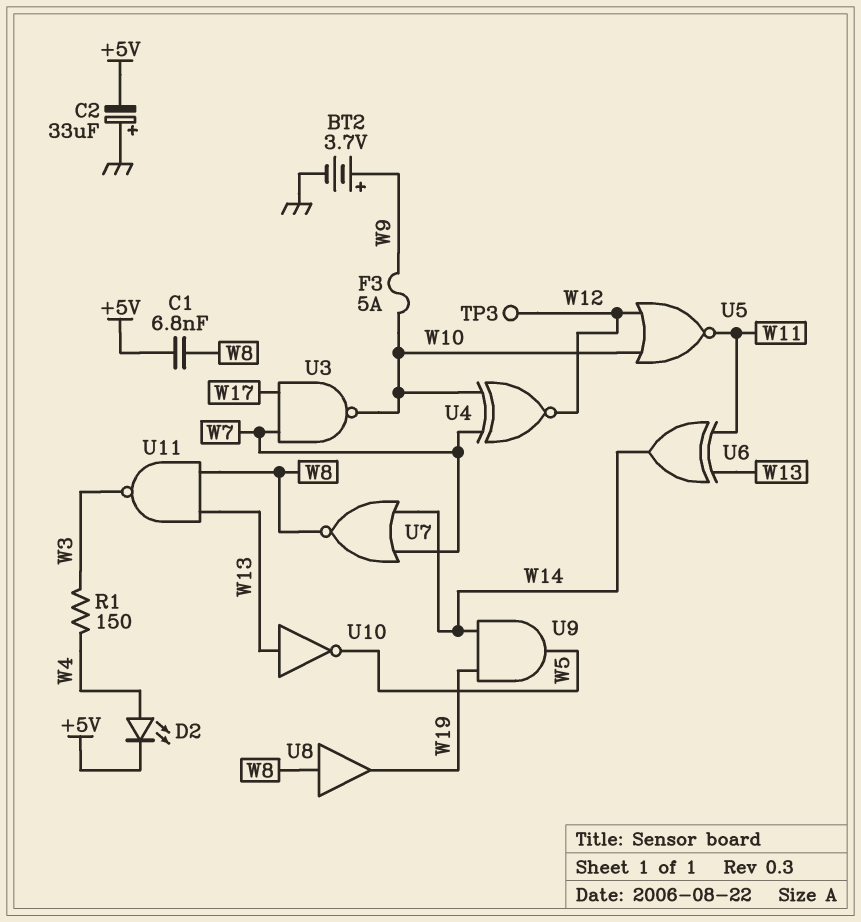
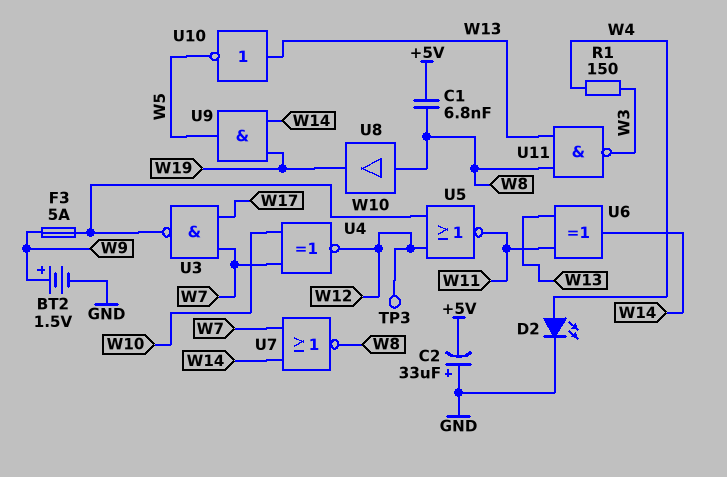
BT2: 3.7V (plus W9, minus GND) -> 1.5V (plus W9, minus GND)
D2: LED (A W4, K +5V) -> LED (A W4, K GND)

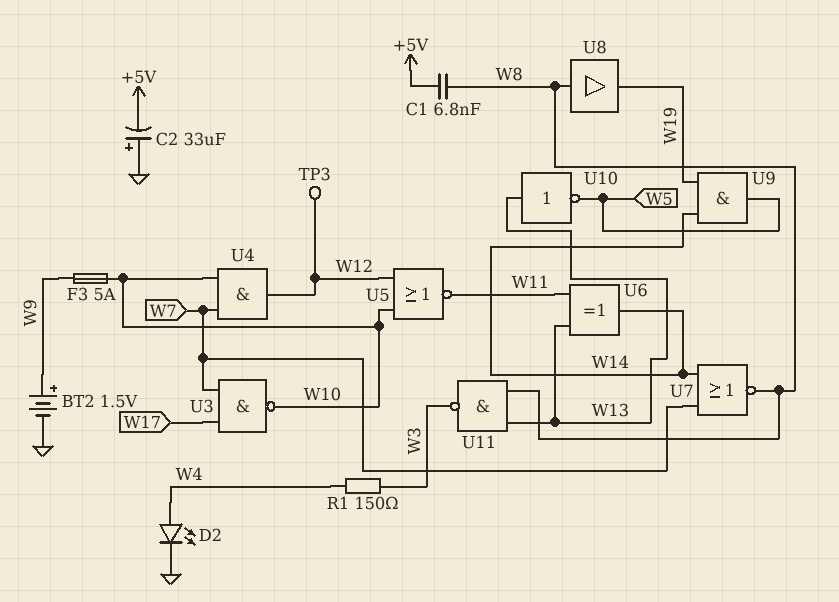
U4: XNOR (in W7, in W10, out W12) -> AND (in W7, in W10, out W12)

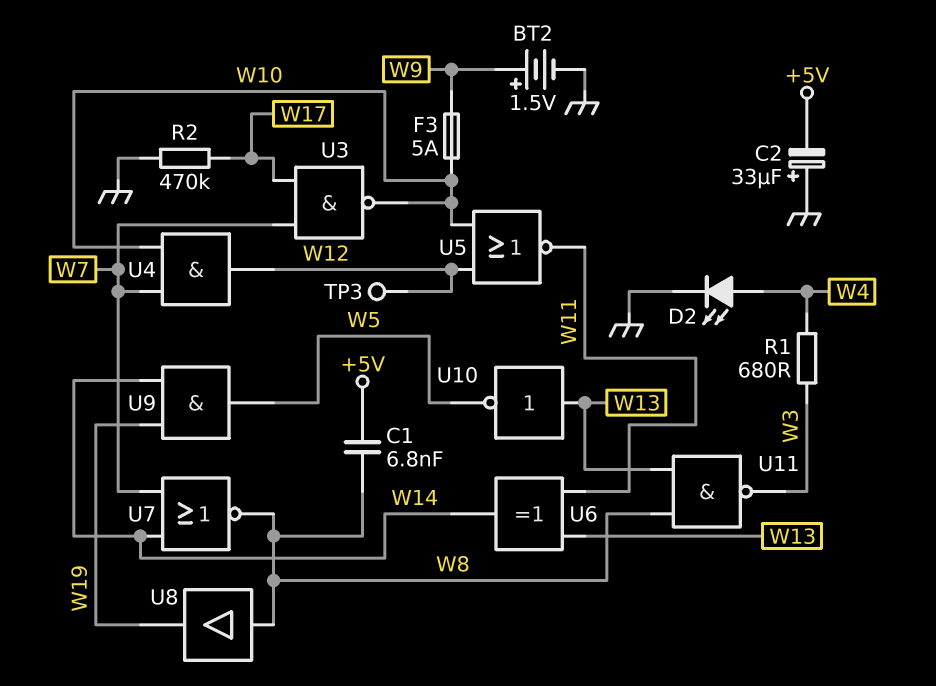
R1: 150 (W3, W4) -> 680 (W3, W4)
R2: none -> 470k (GND, W17)

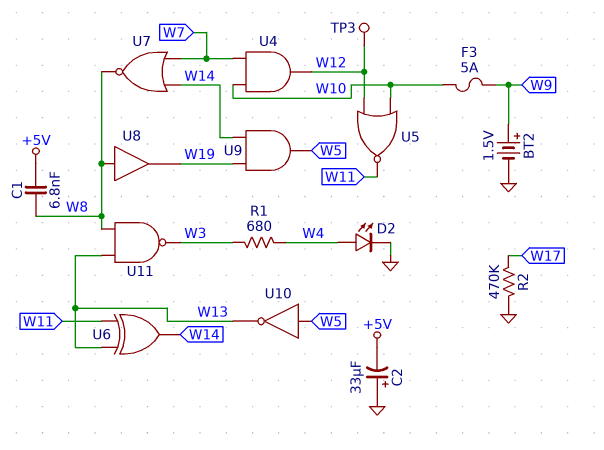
U3: NAND (in W7, in W17, out W10) -> none
U10: NOT (in W13, out W5) -> NOT (in W5, out W13)

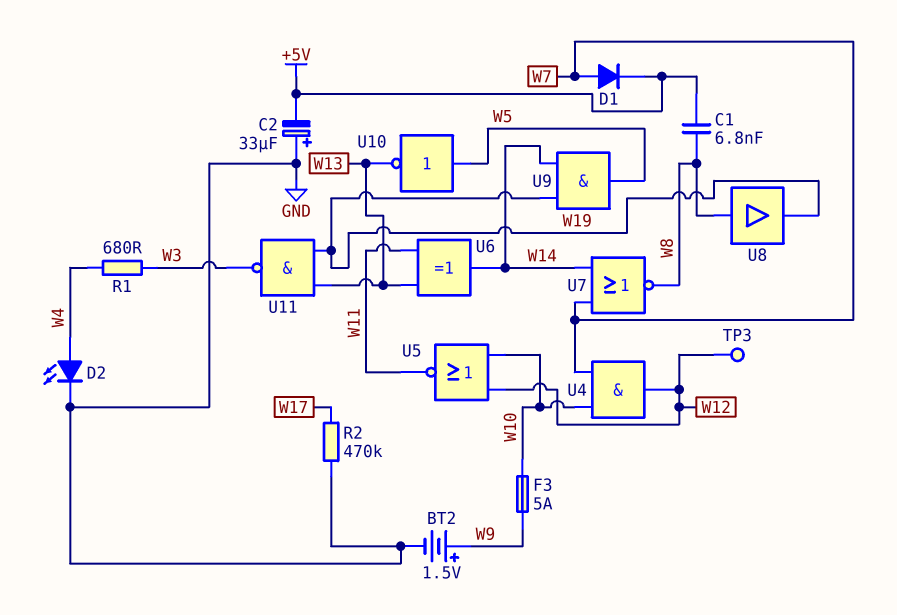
D1: none -> diode (A W7, K +5V)
U11: NAND (in W8, in W13, out W3) -> NAND (in W13, in W19, out W3)

